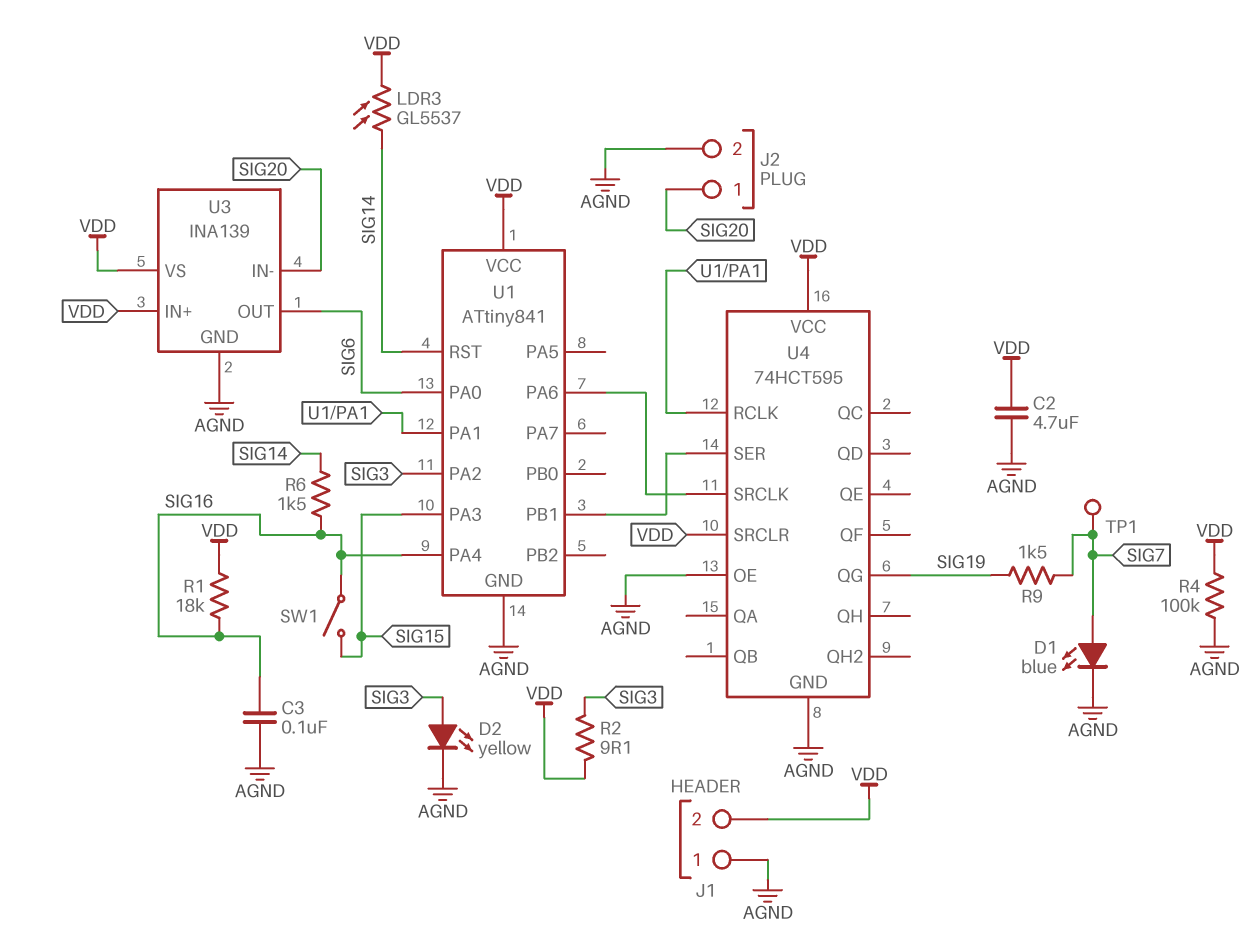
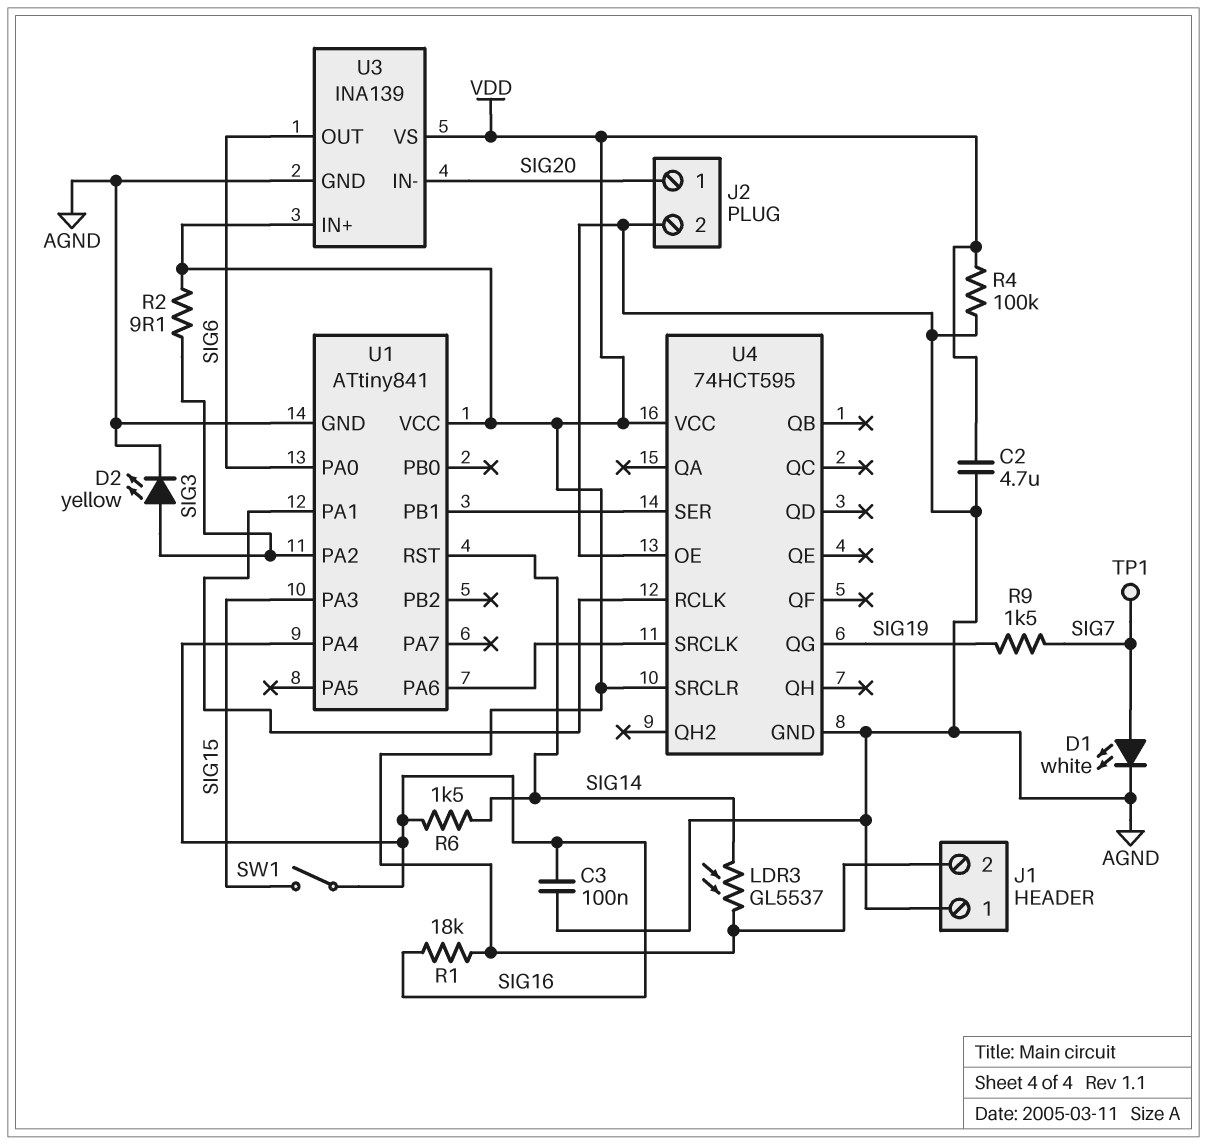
D1: LED blue (A SIG7, K AGND) -> LED white (A SIG7, K AGND)

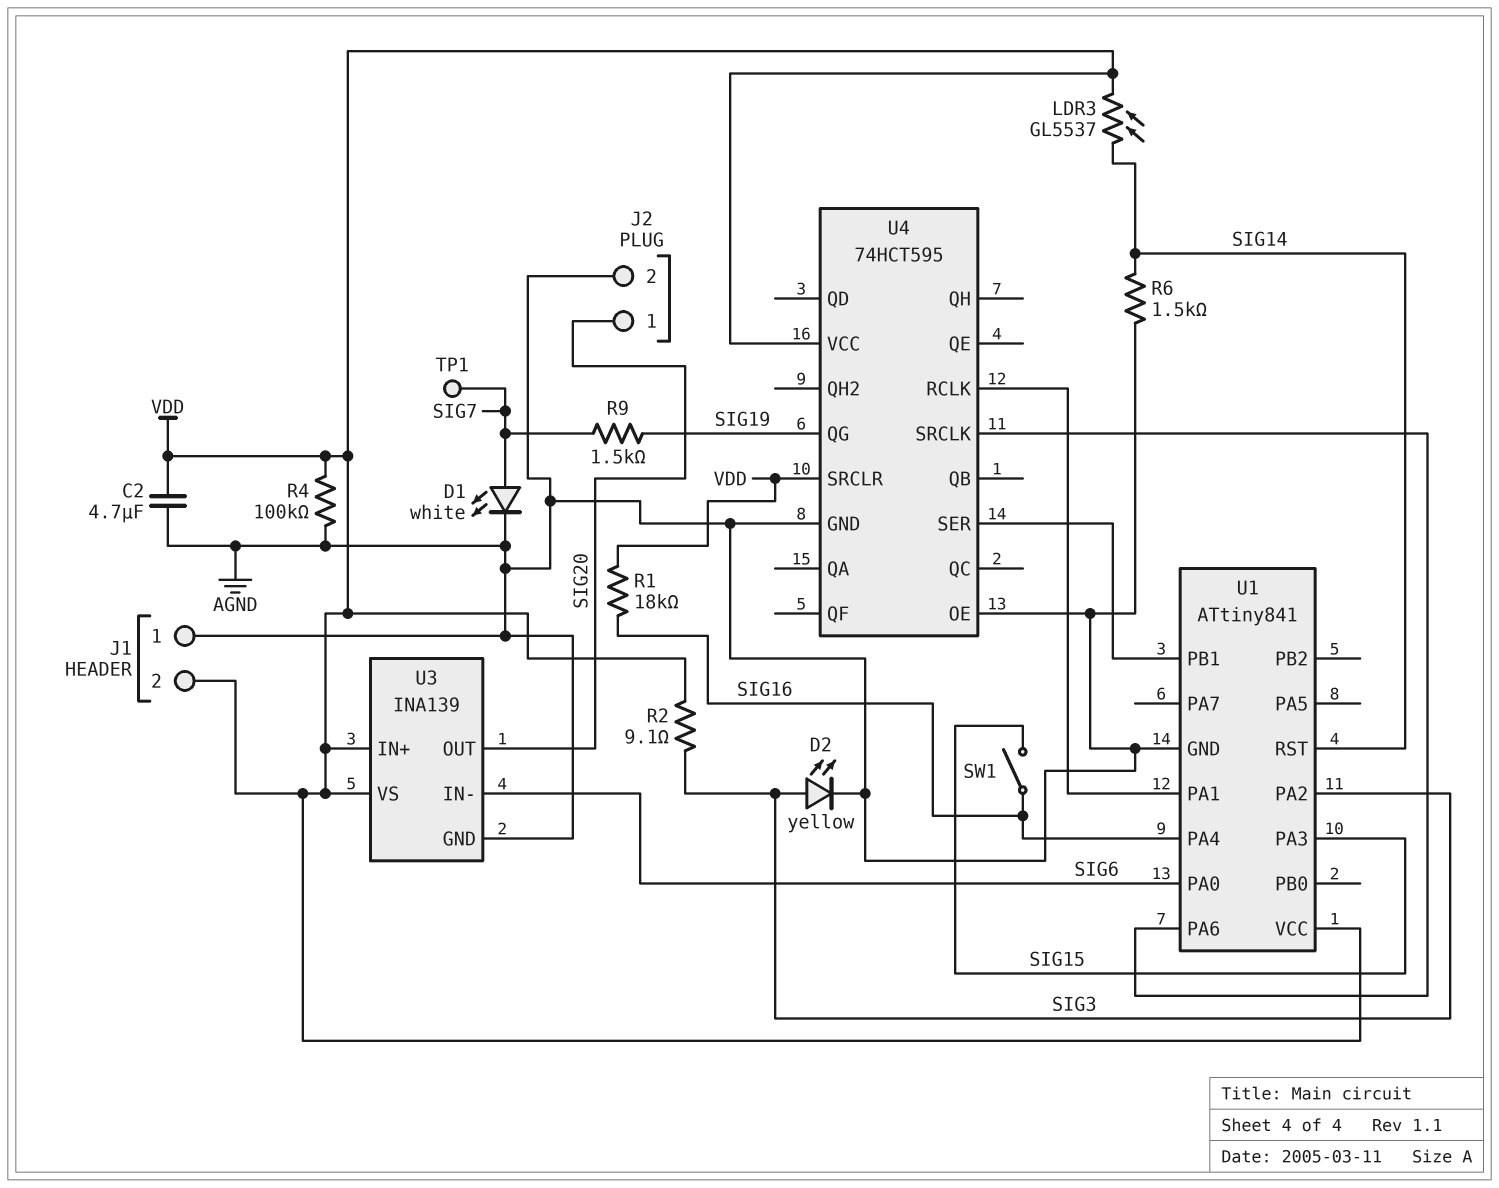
C3: 100nF (AGND, SIG16) -> none
R6: 1.5k (SIG14, SIG16) -> 1.5k (AGND, SIG14)
U3 pin IN-: SIG20 -> SIG6
U3 pin OUT: SIG6 -> SIG20

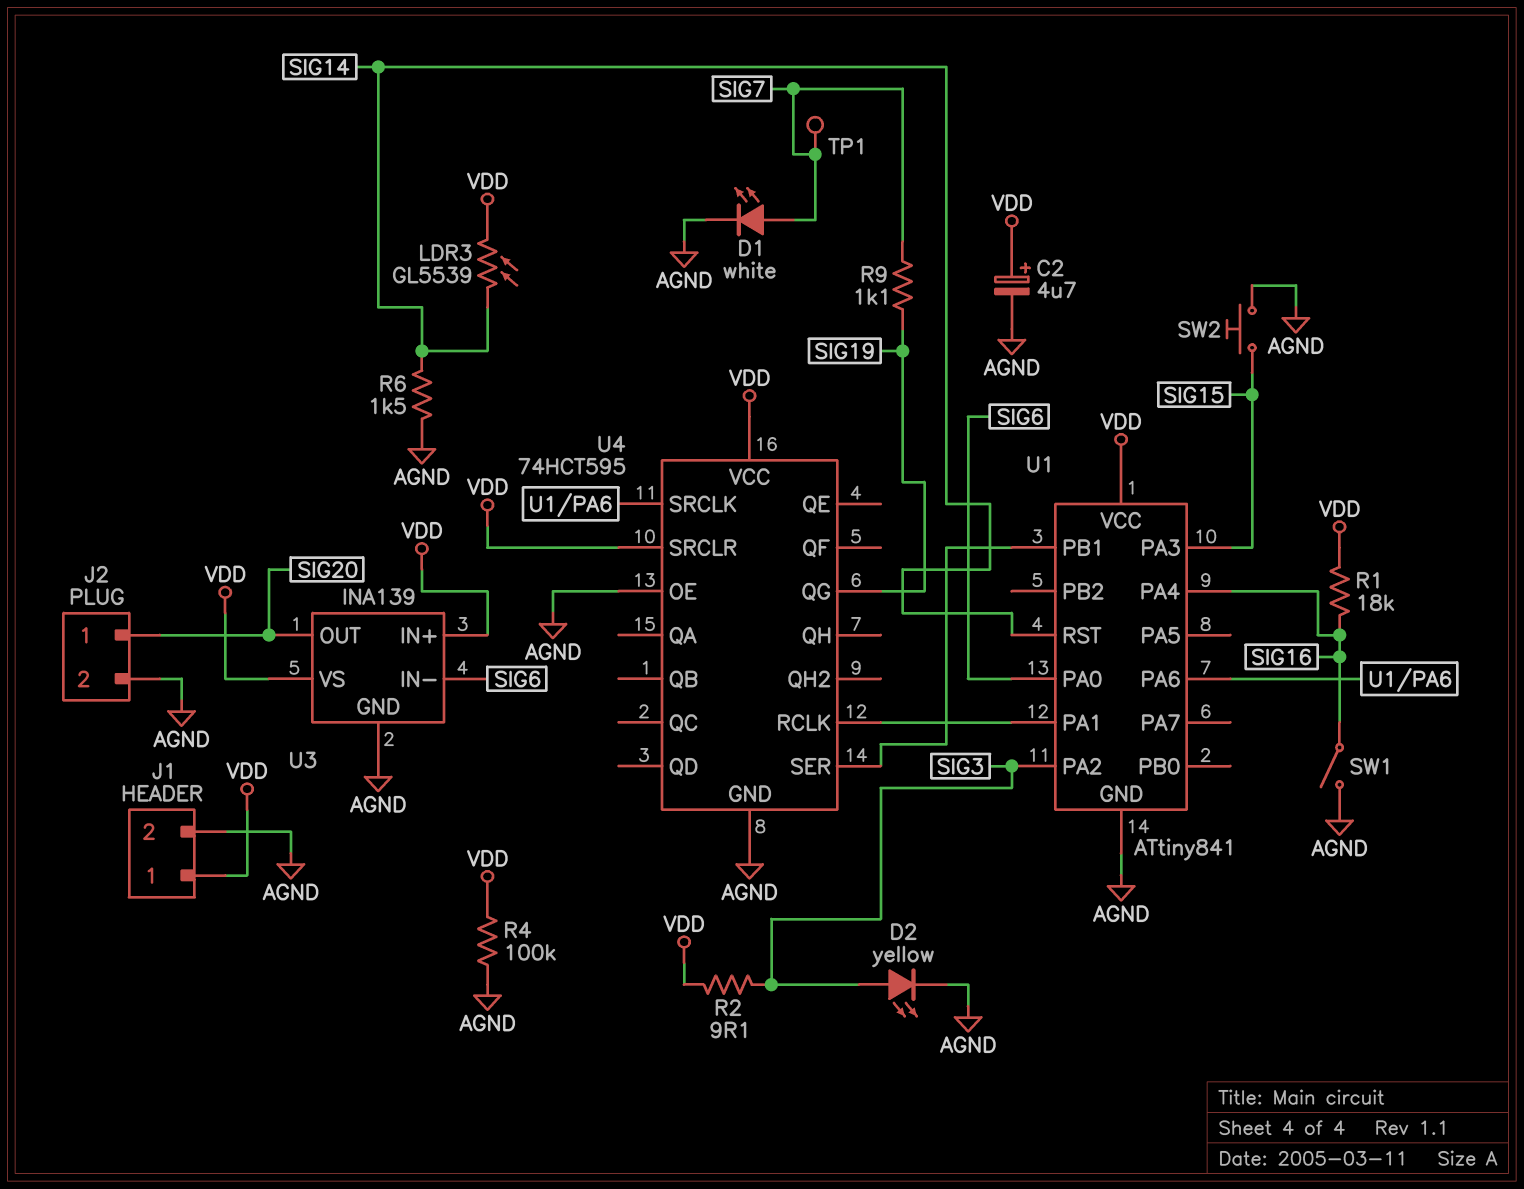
C2: 4.7uF (AGND, VDD) -> 4.7uF (plus VDD, minus AGND)
J1 pin 1: AGND -> VDD
J1 pin 2: VDD -> AGND
LDR3: GL5537 (SIG14, VDD) -> GL5539 (SIG14, VDD)
R9: 1.5k (SIG7, SIG19) -> 1.1k (SIG7, SIG19)
SW1: switch (SIG15, SIG16) -> switch (AGND, SIG16)
SW2: none -> button (AGND, SIG15)

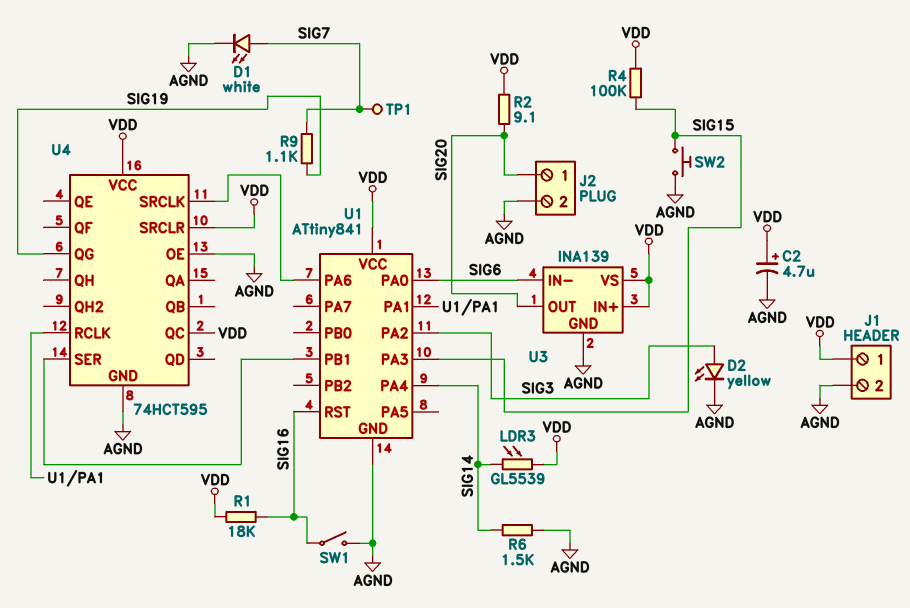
R2: 9.1 (SIG3, VDD) -> 9.1 (SIG20, VDD)
R4: 100k (AGND, VDD) -> 100k (SIG15, VDD)
U1 pin PA4: SIG16 -> SIG14
U1 pin RST: SIG14 -> SIG16
U4 pin QC: none -> VDD

